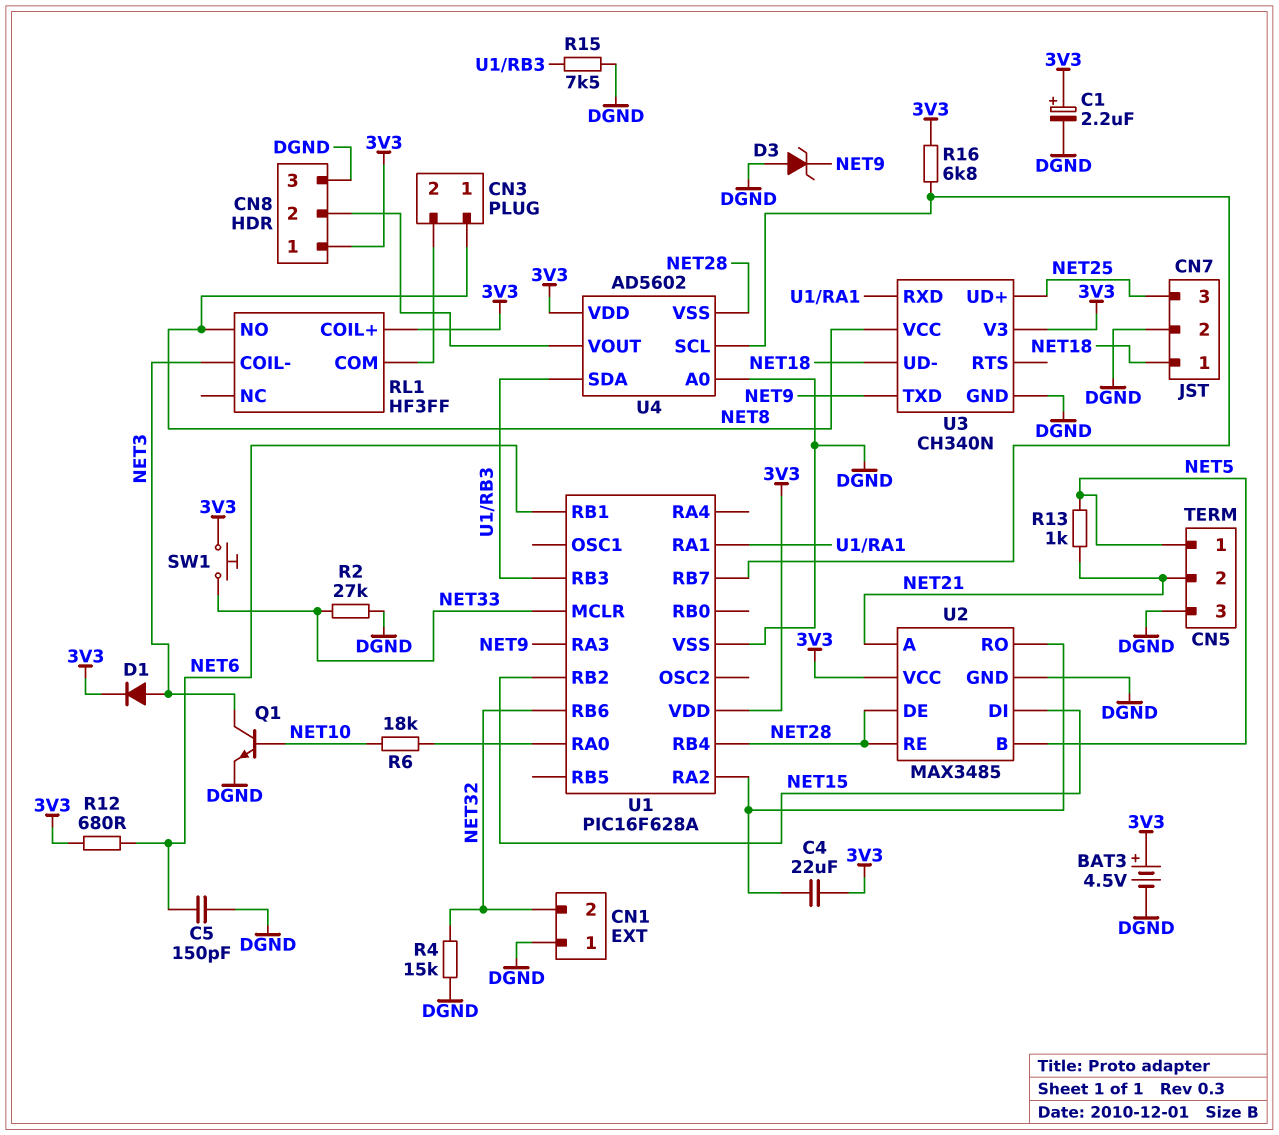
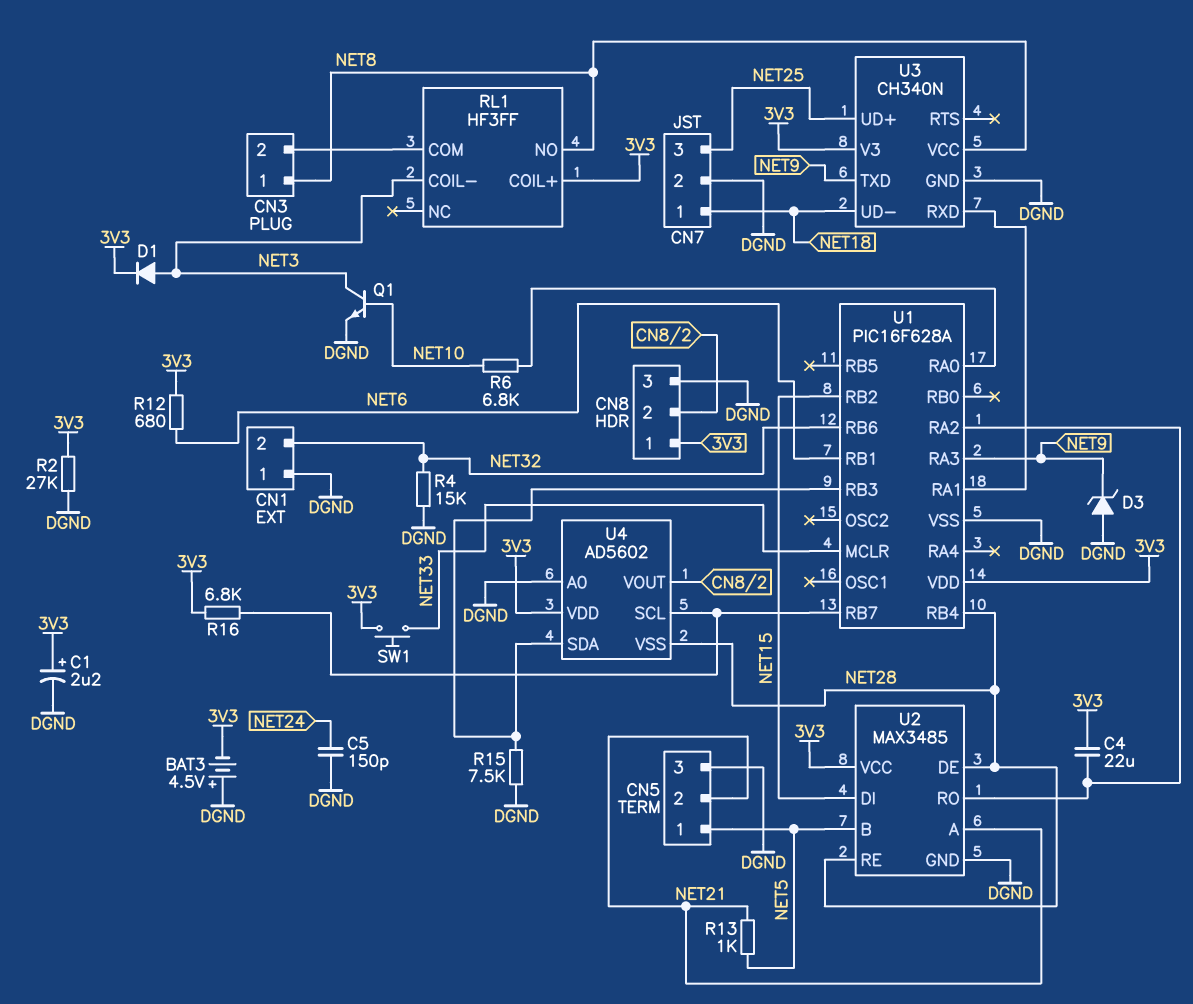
BAT3: 4.5V (plus 3V3, minus DGND) -> 4.5V (plus DGND, minus 3V3)
C5: 150pF (DGND, NET6) -> 150pF (DGND, NET24)
R2: 27k (DGND, NET33) -> 27k (3V3, DGND)
R6: 18k (NET10, U1/RA0) -> 6.8k (NET10, U1/RA0)

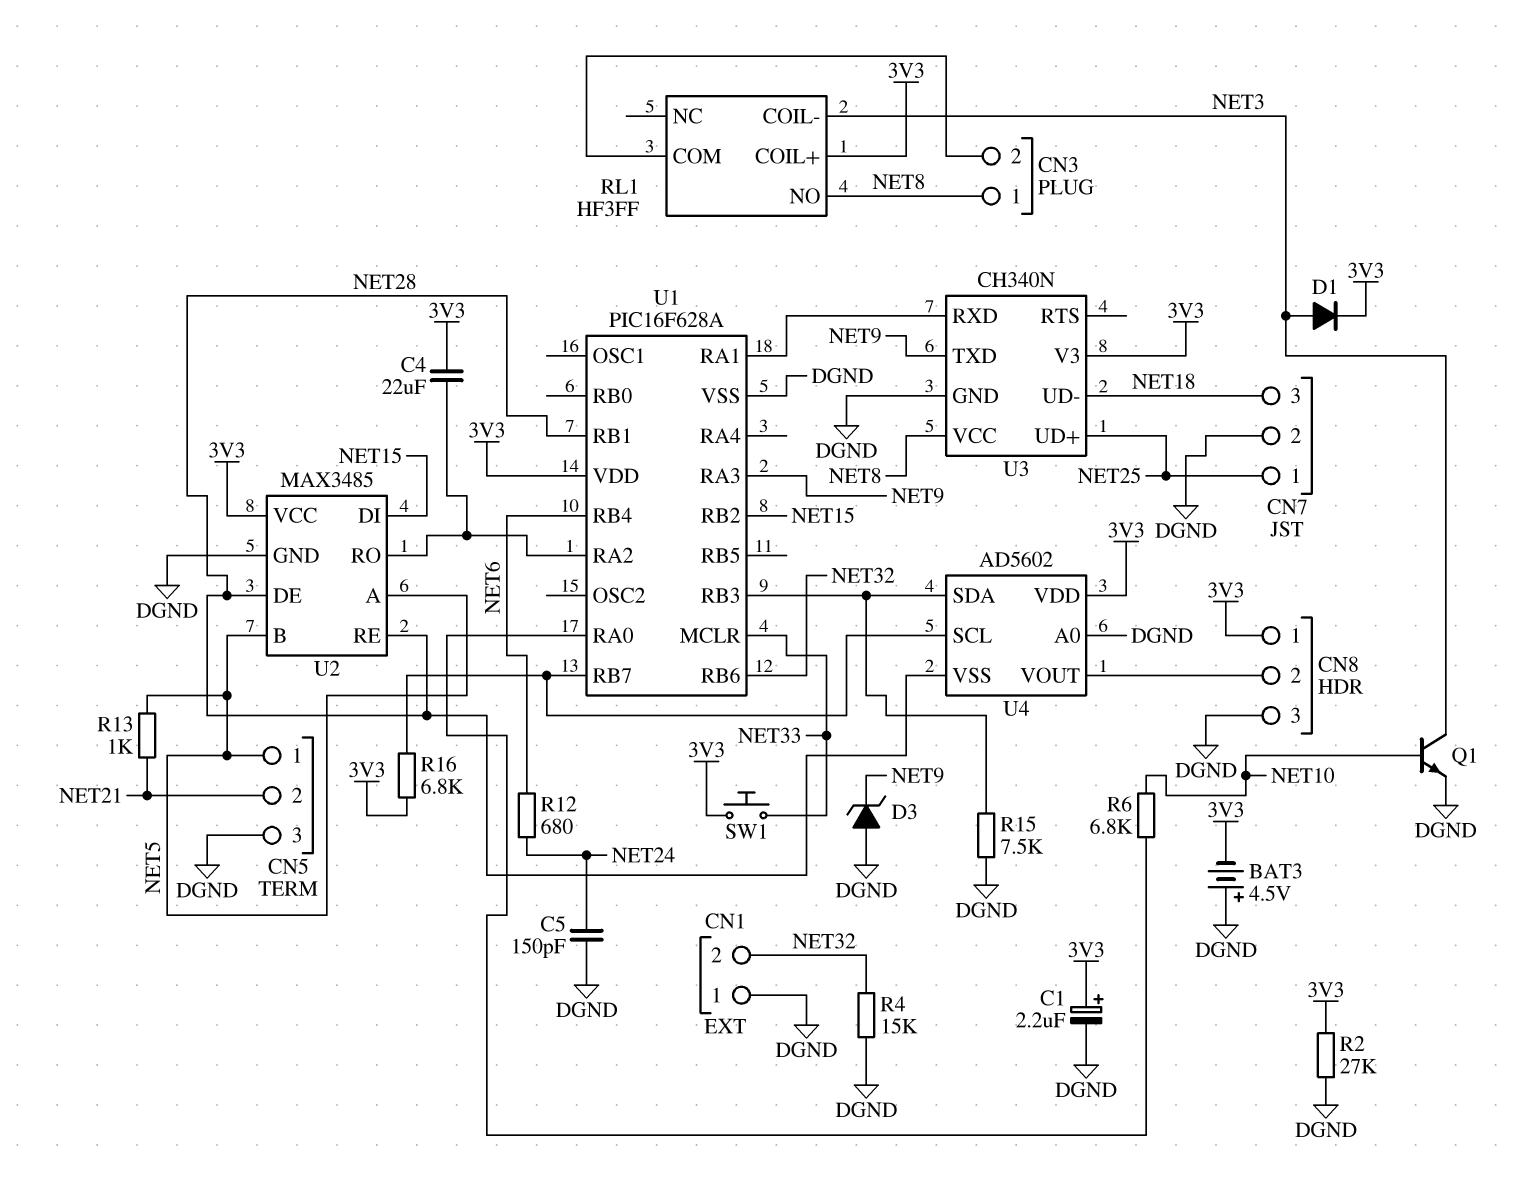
CN7 pin 1: NET18 -> NET25
CN7 pin 3: NET25 -> NET18
R12: 680 (3V3, NET6) -> 680 (NET6, NET24)
U1 pin RB1: NET6 -> NET28
U1 pin RB4: NET28 -> NET6
U2 pin A: NET21 -> NET5

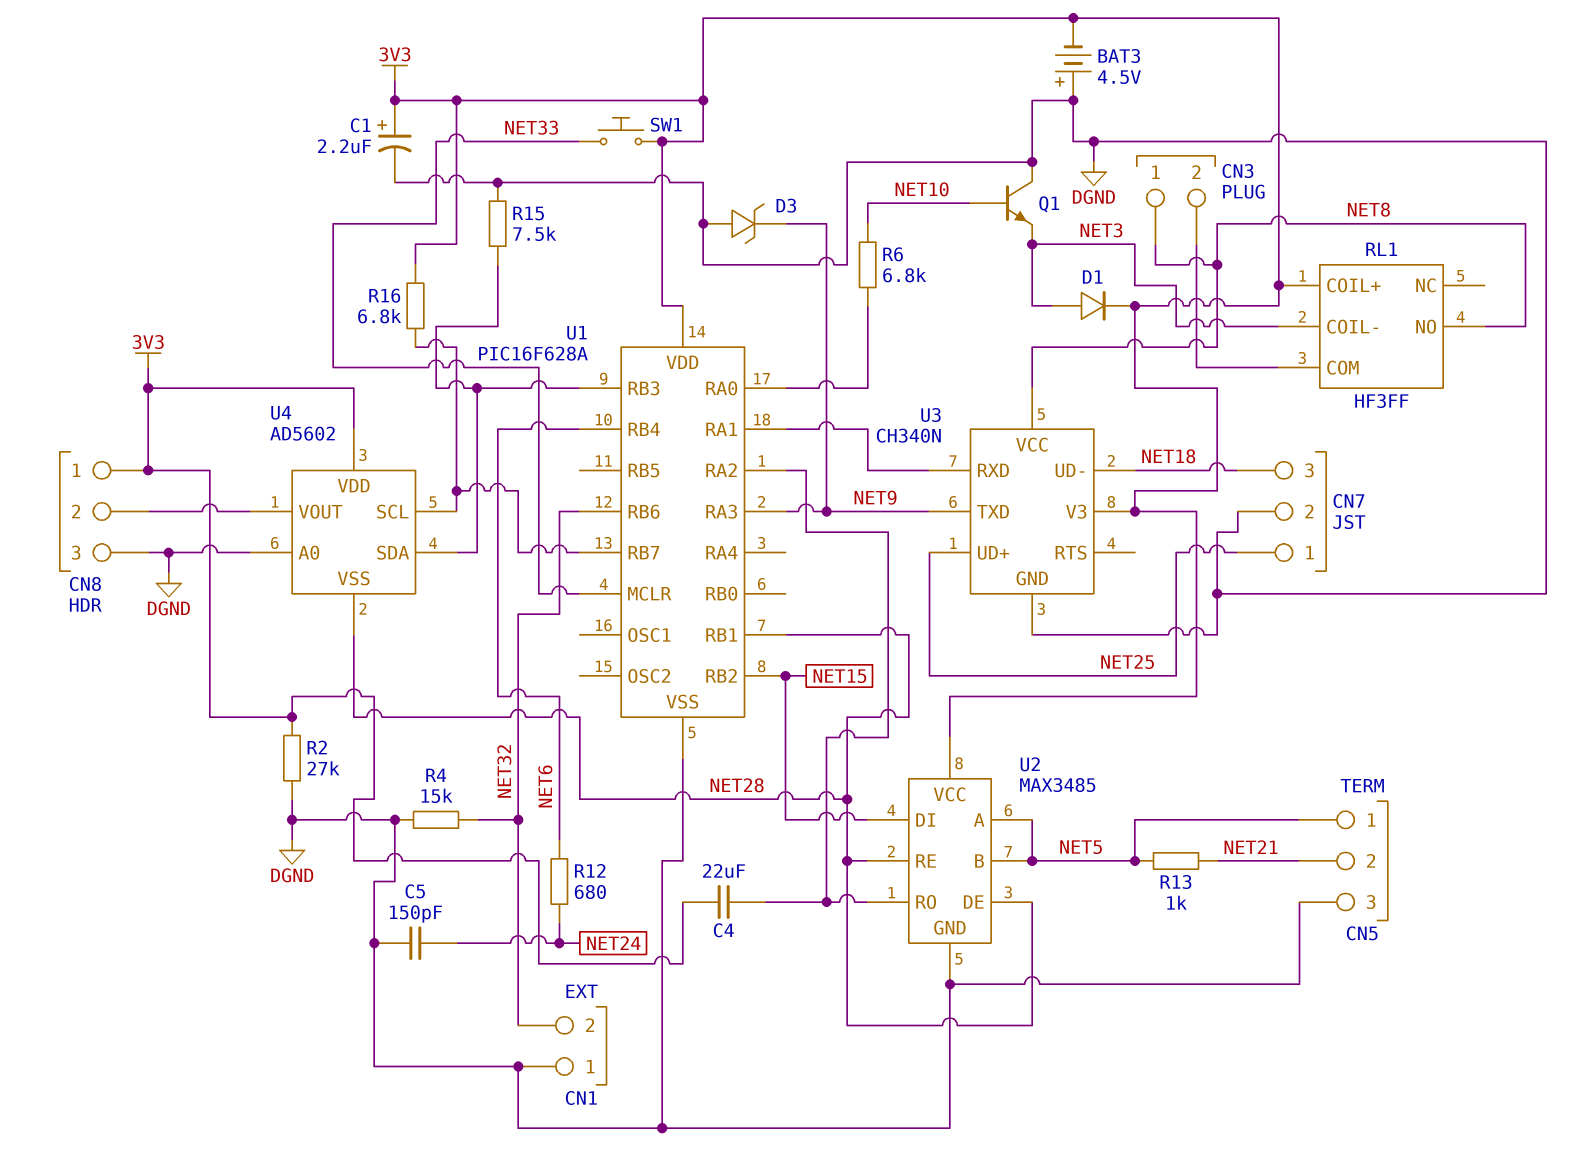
Q1: NPN (B NET10, C NET3, E DGND) -> NPN (B NET10, C DGND, E NET3)

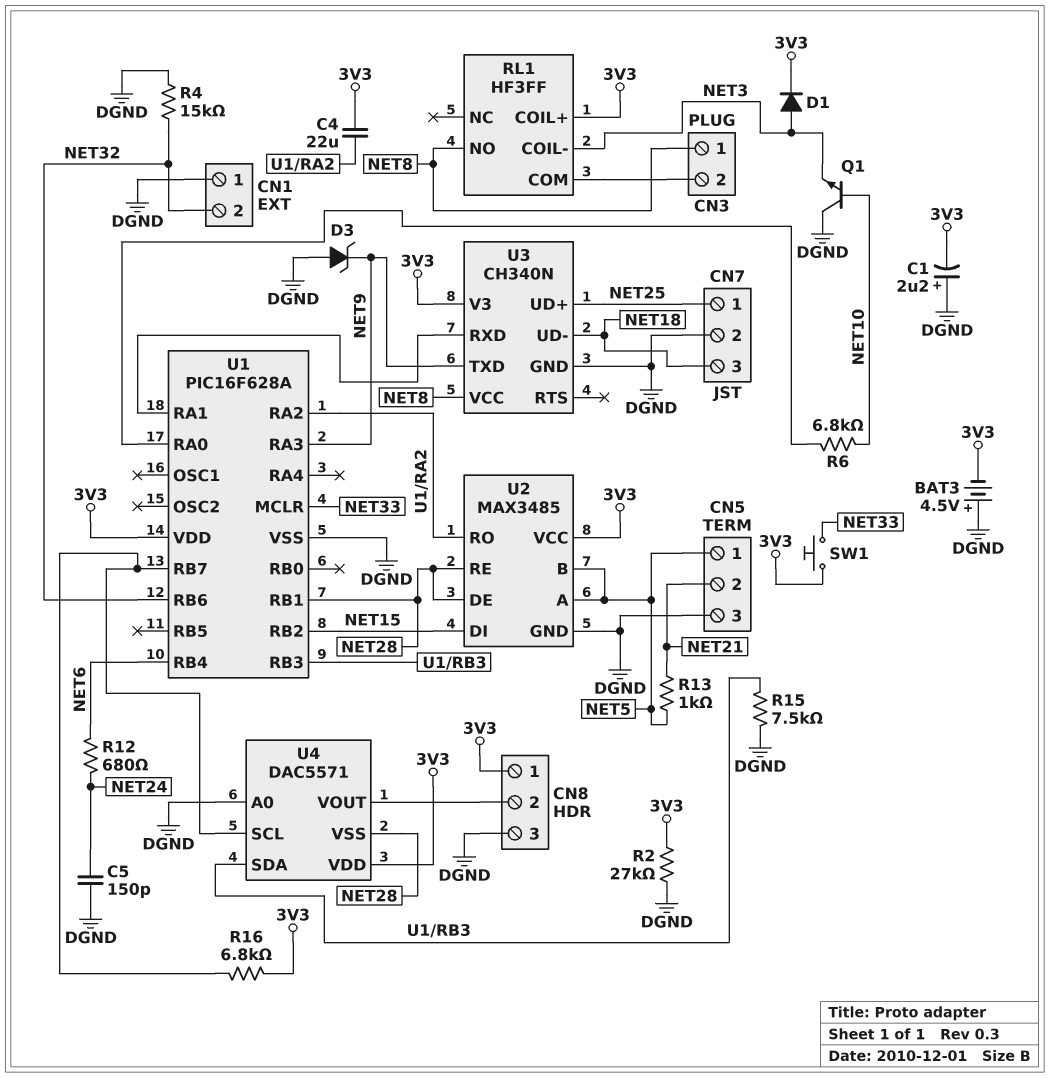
C1: 2.2uF (plus 3V3, minus DGND) -> 2.2uF (plus DGND, minus 3V3)
U4: AD5602 -> DAC5571

